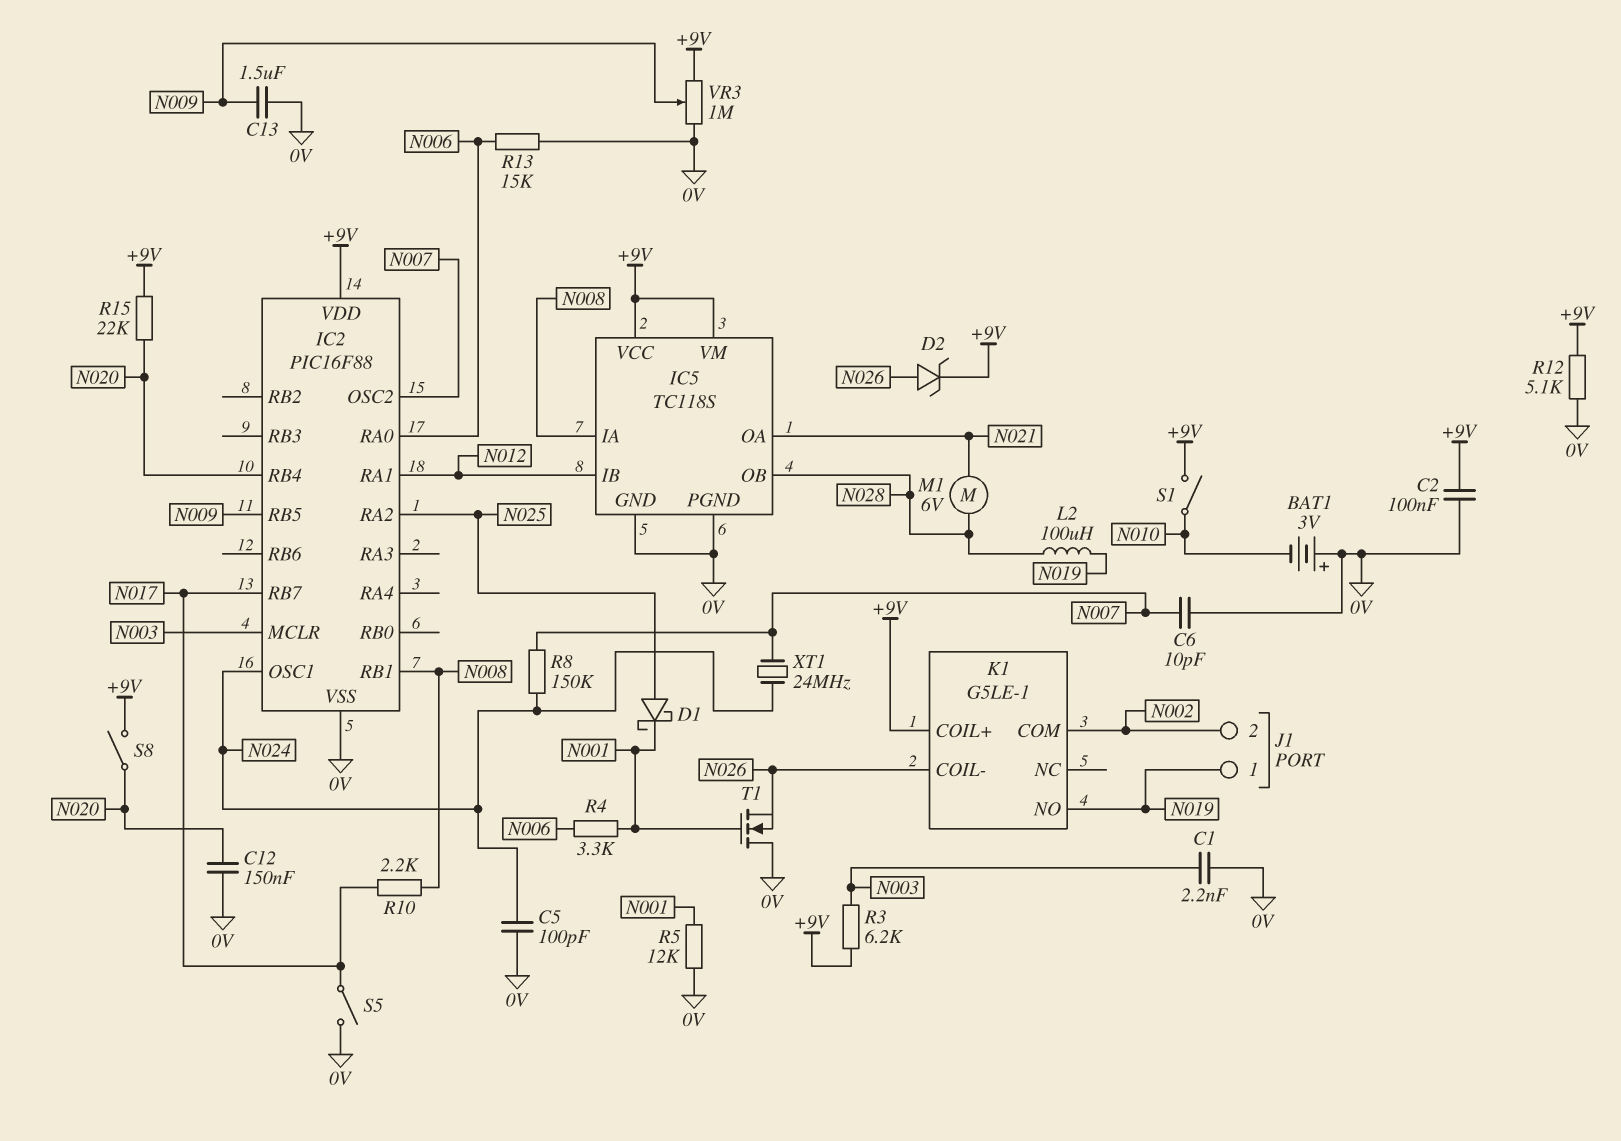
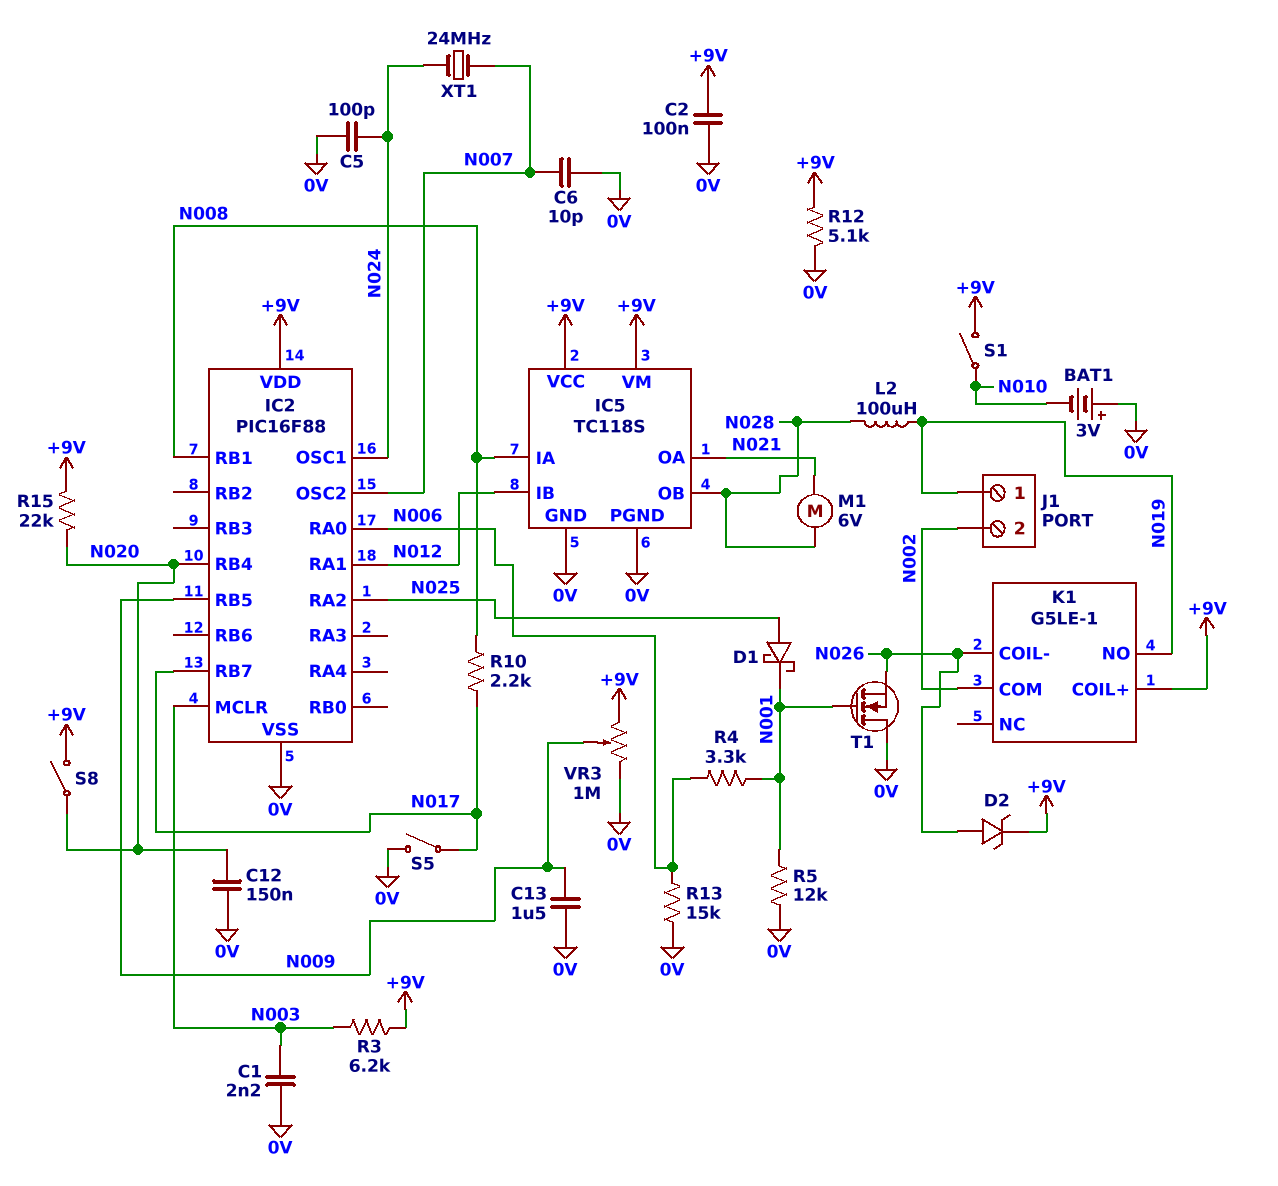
R8: 150k (N007, N024) -> none

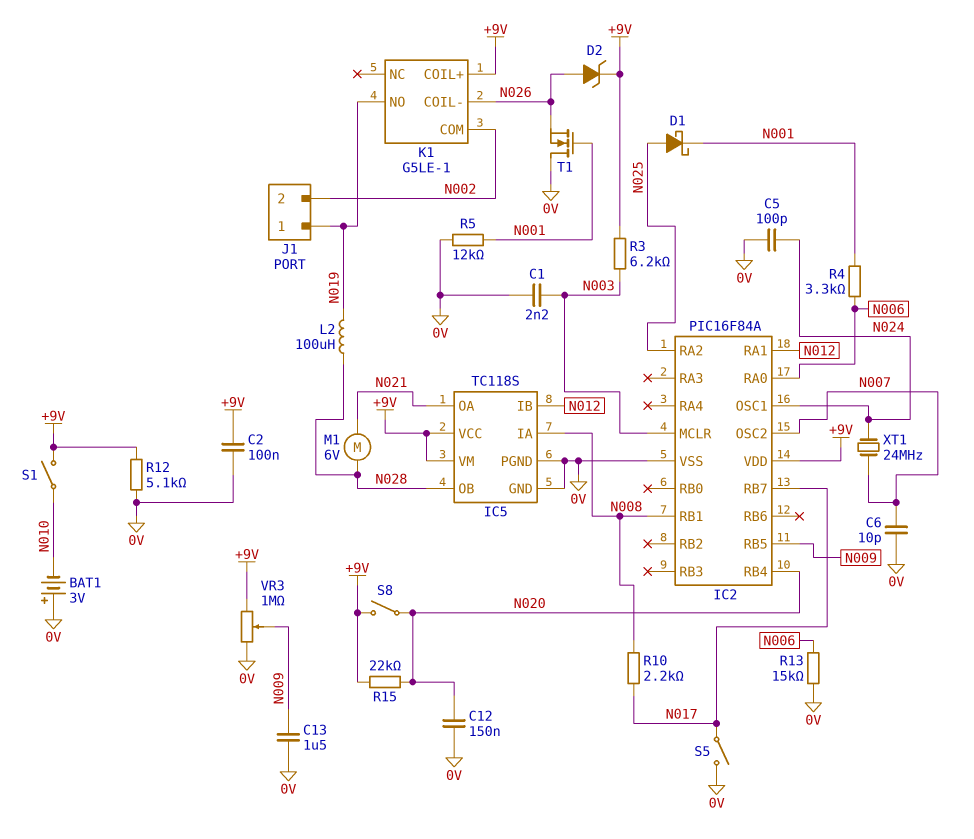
IC2: PIC16F88 -> PIC16F84A

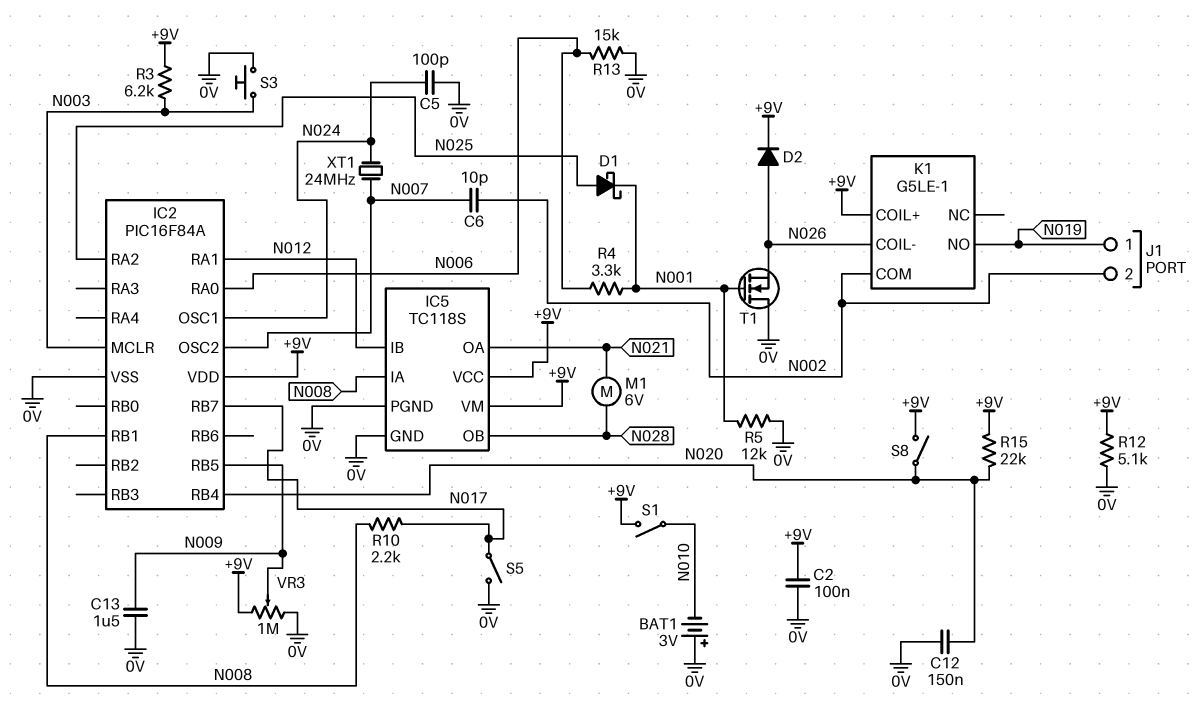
C1: 2.2nF (0V, N003) -> none
C6: 10pF (0V, N007) -> 10pF (N002, N007)
D2: zener (A N026, K +9V) -> diode (A N026, K +9V)
L2: 100uH (N019, N028) -> none
S3: none -> button (0V, N003)

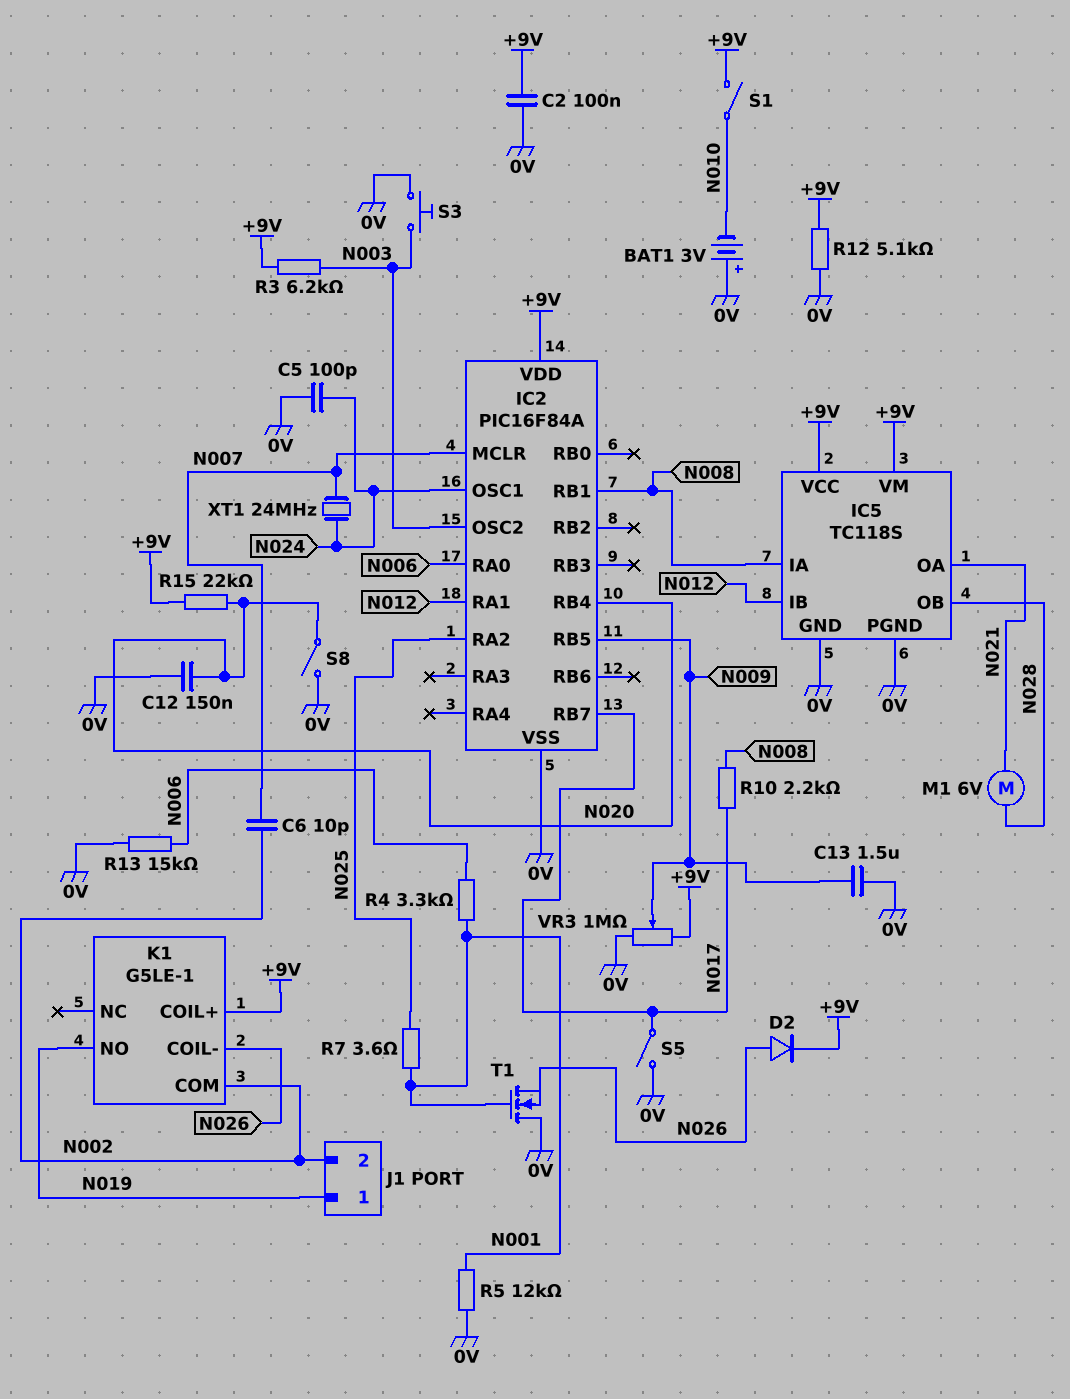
D1: schottky (A N025, K N001) -> none
IC2 pin MCLR: N003 -> N007
IC2 pin OSC2: N007 -> N003
R7: none -> 3.6 (N001, N025)
S8: switch (+9V, N020) -> switch (0V, N020)

